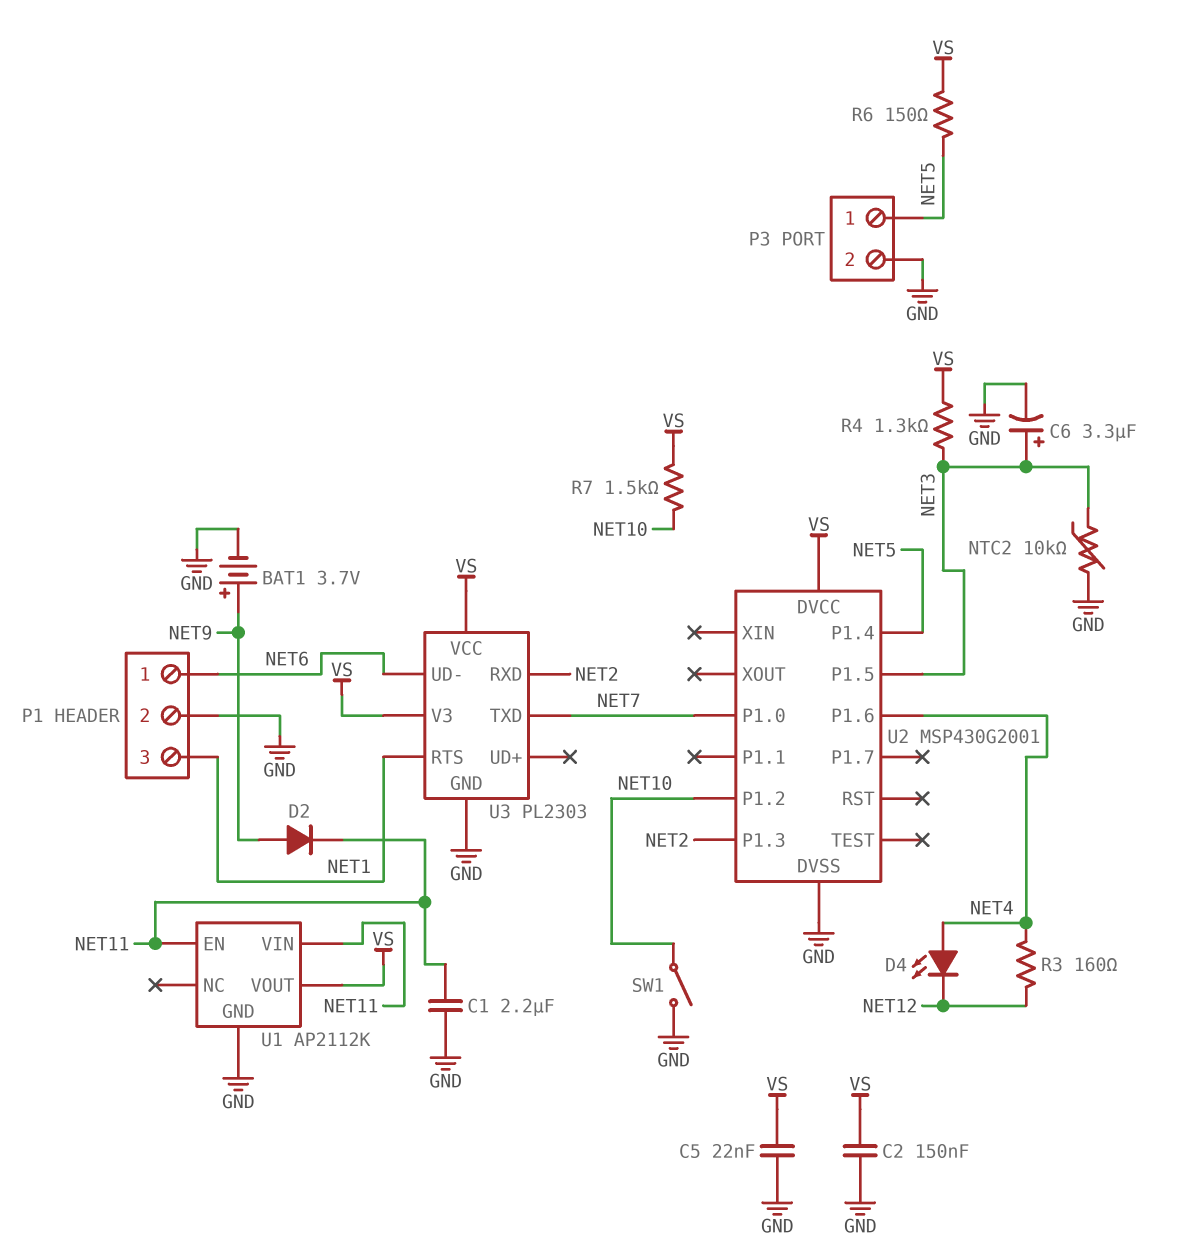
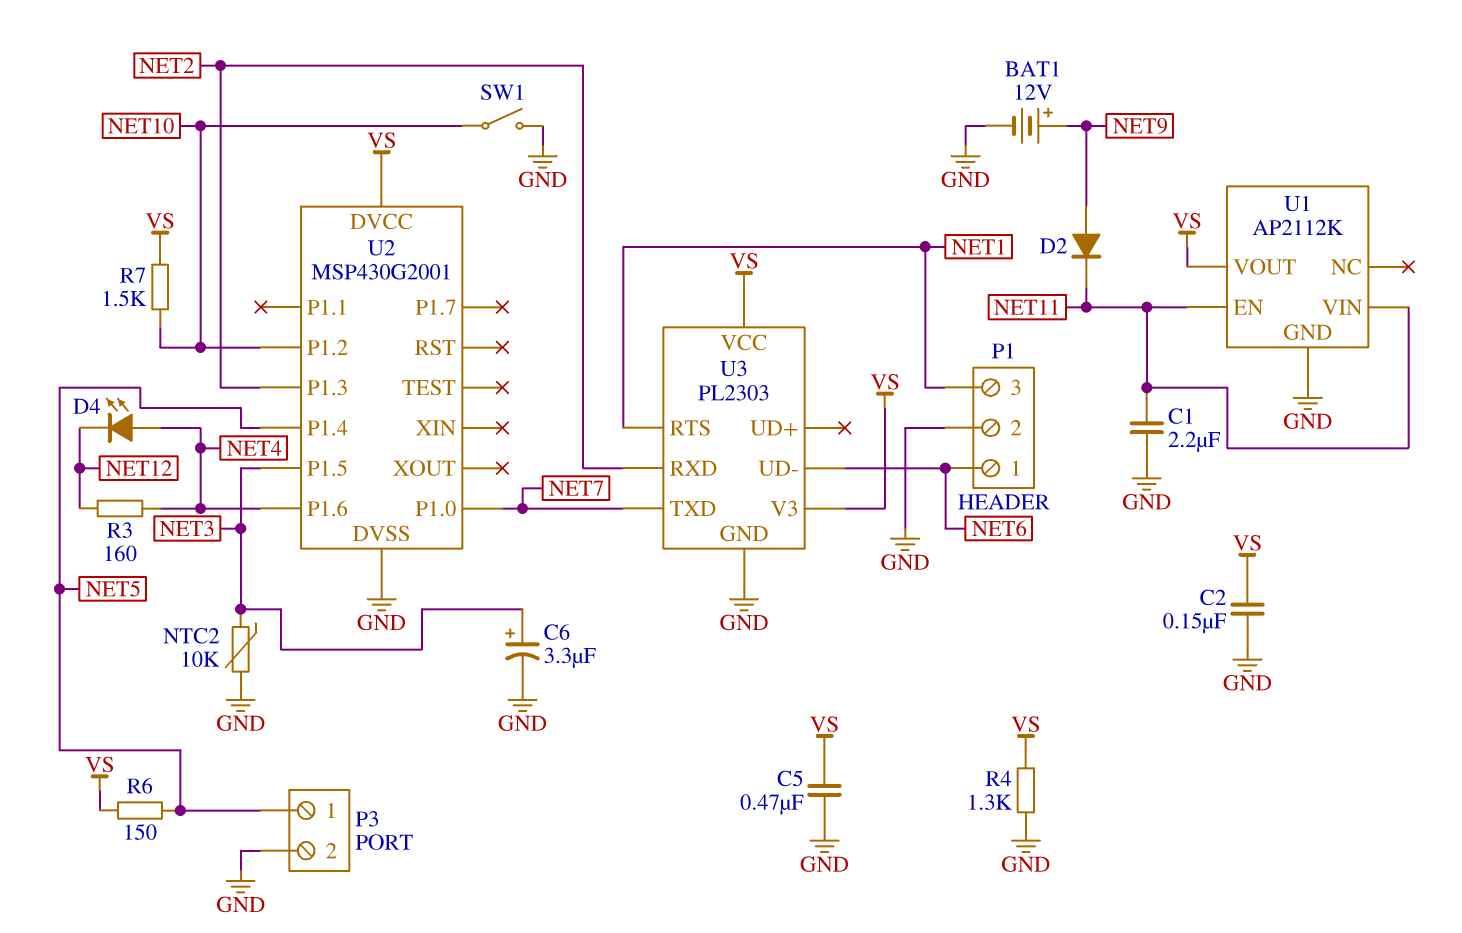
BAT1: 3.7V (plus NET9, minus GND) -> 12V (plus NET9, minus GND)
C5: 22nF (GND, VS) -> 470nF (GND, VS)
R4: 1.3k (NET3, VS) -> 1.3k (GND, VS)

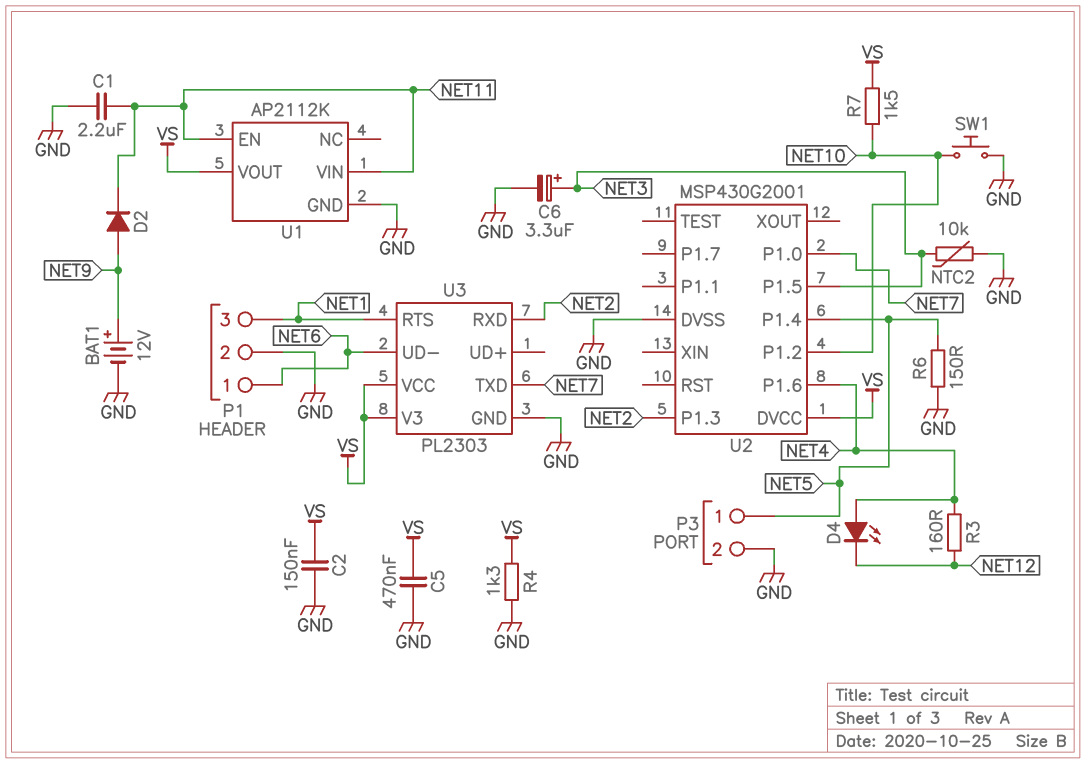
R6: 150 (NET5, VS) -> 150 (GND, NET5)
SW1: switch (GND, NET10) -> button (GND, NET10)

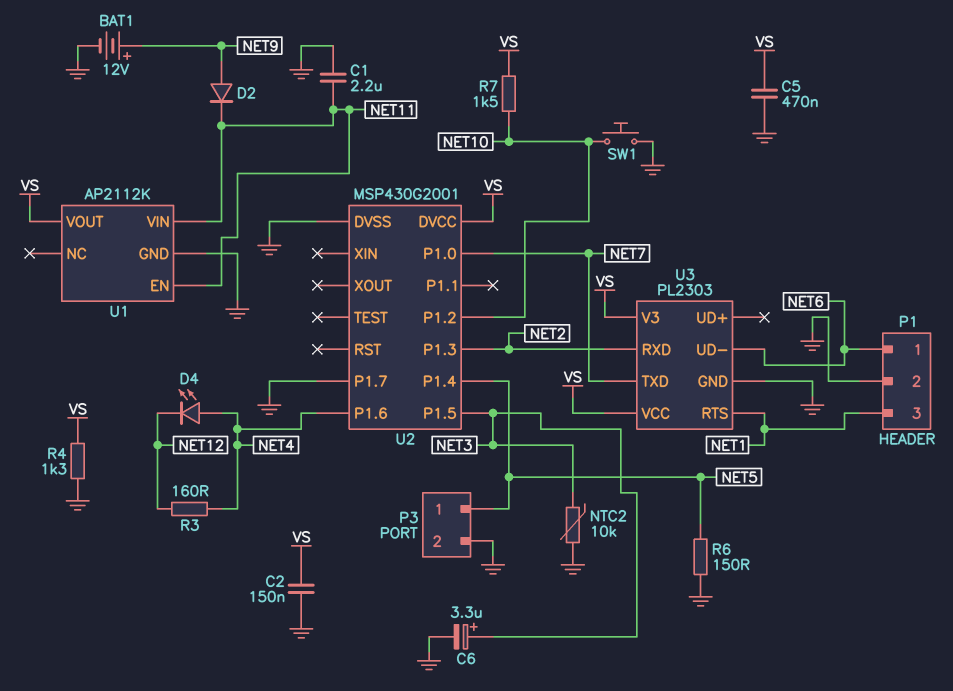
U2 pin P1.7: none -> GND

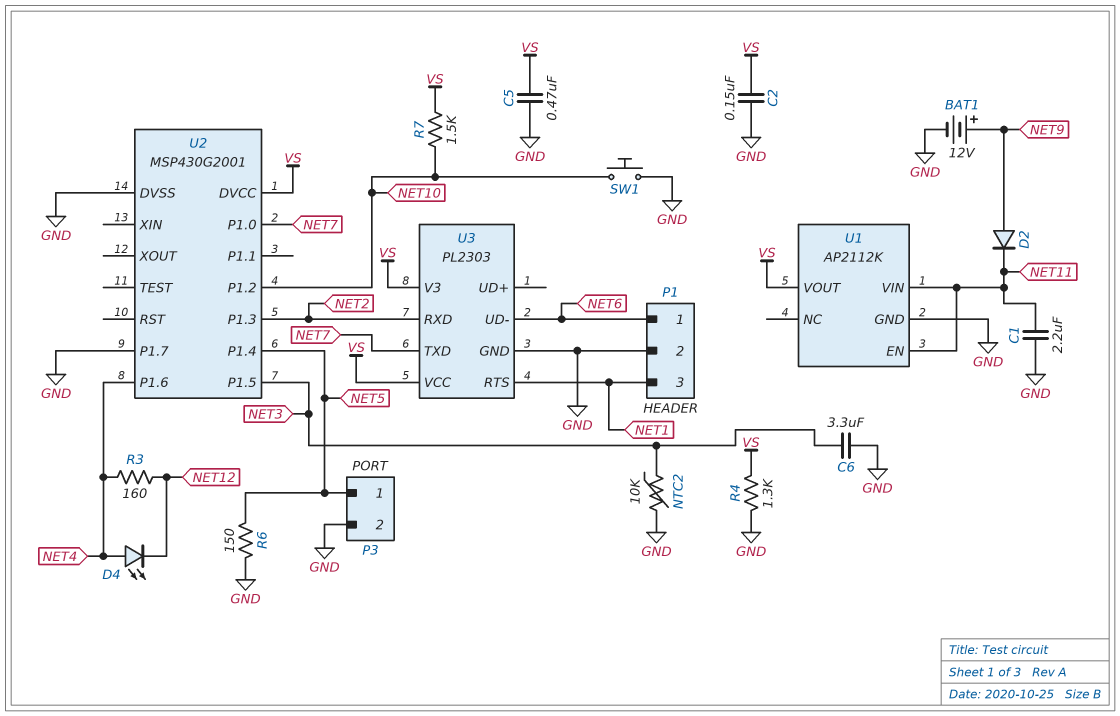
C6: 3.3uF (plus NET3, minus GND) -> 3.3uF (GND, NET3)

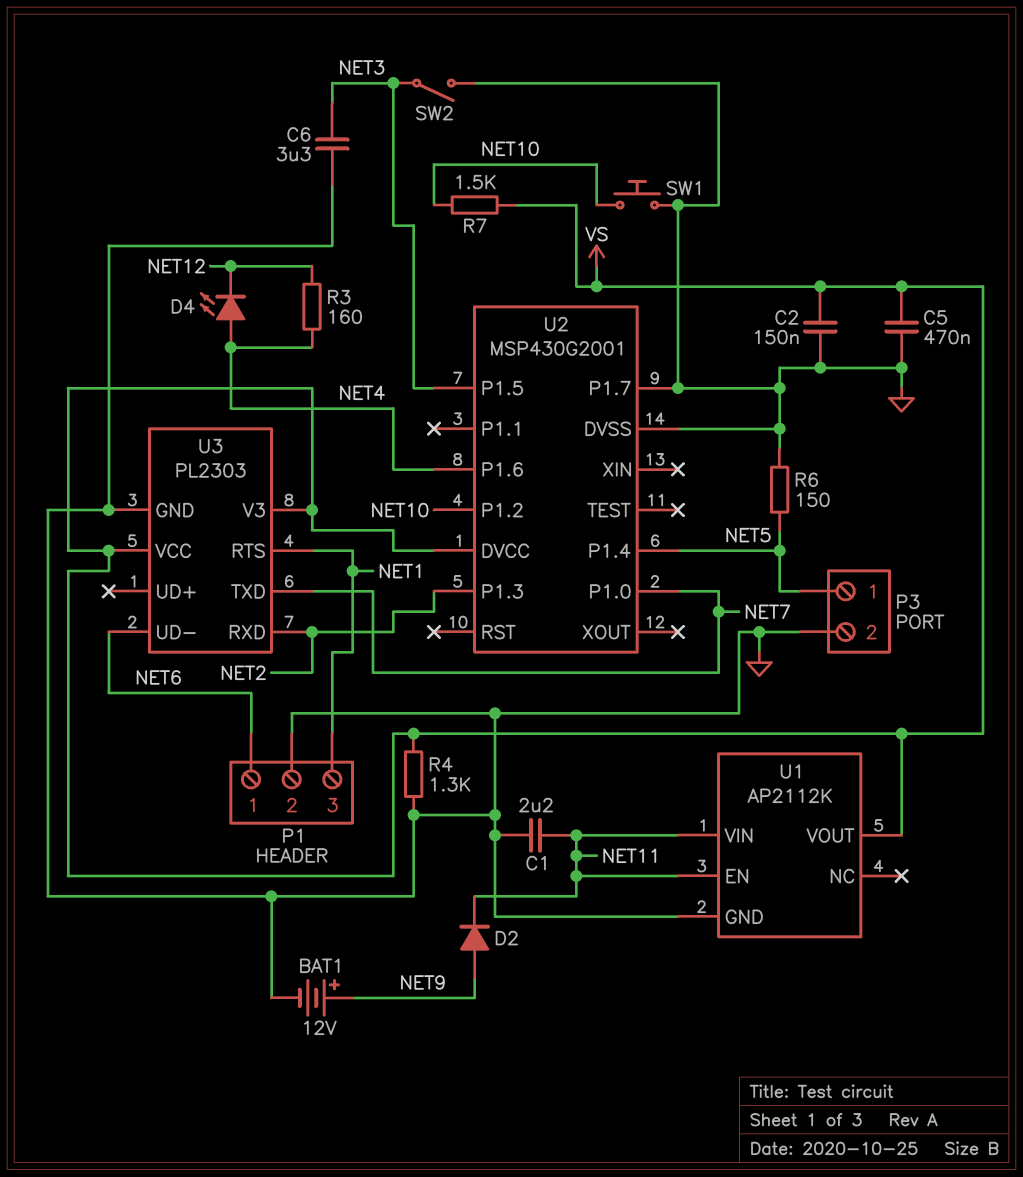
NTC2: 10k (GND, NET3) -> none
SW2: none -> switch (GND, NET3)

